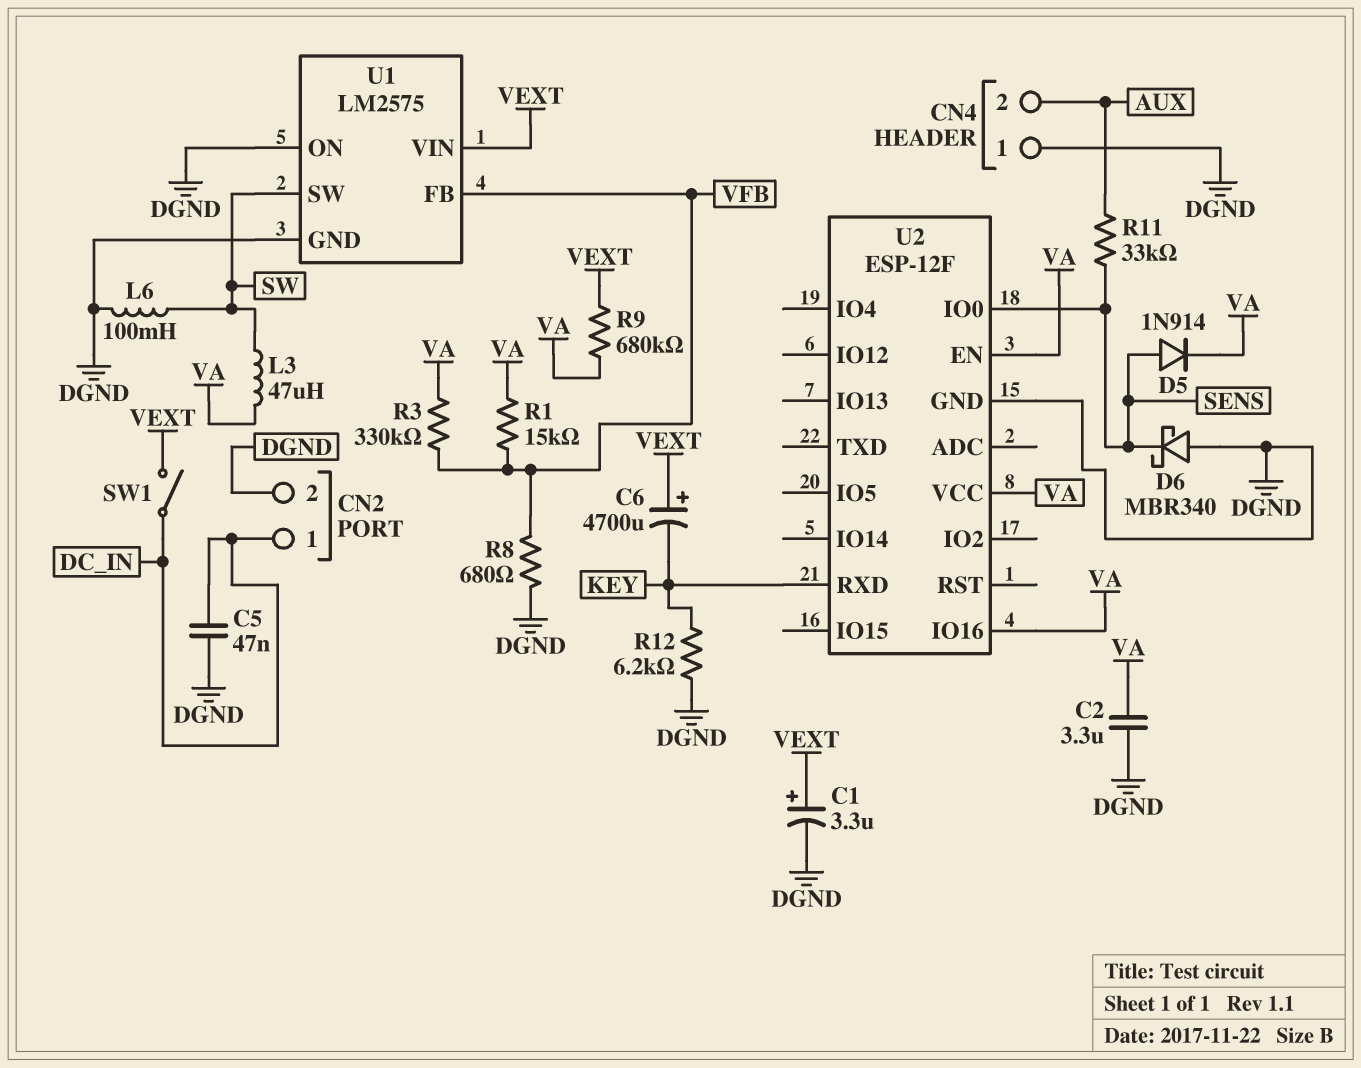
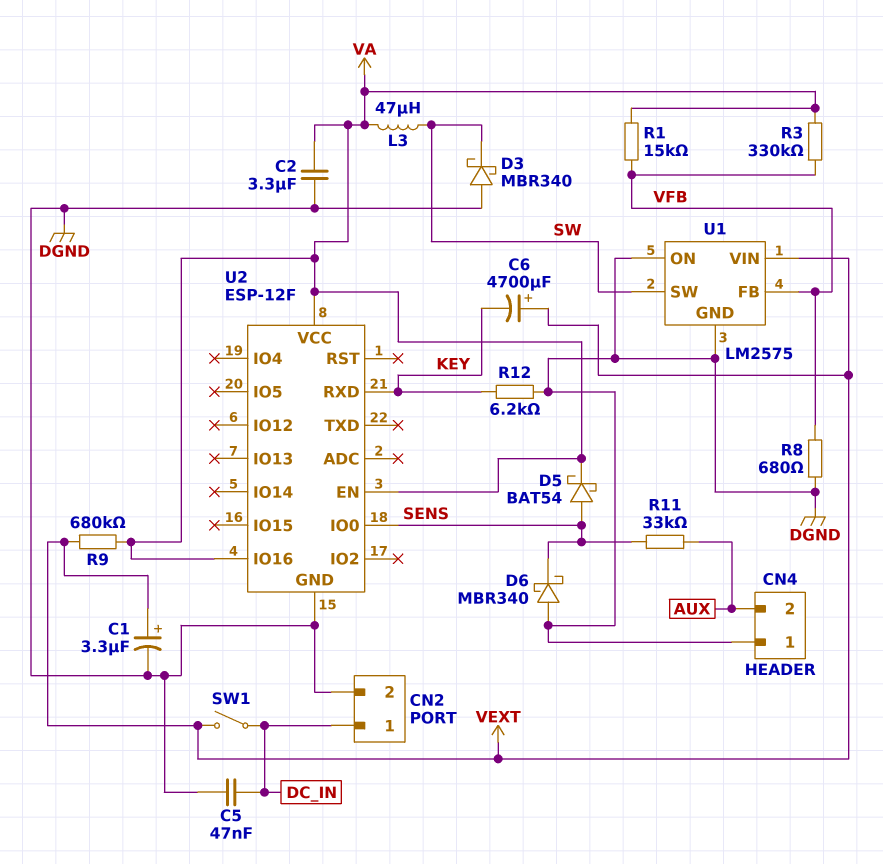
D3: none -> schottky MBR340 (A DGND, K SW)
D5: diode 1N914 (A SENS, K VA) -> schottky BAT54 (A SENS, K VA)
L6: 100mH (DGND, SW) -> none

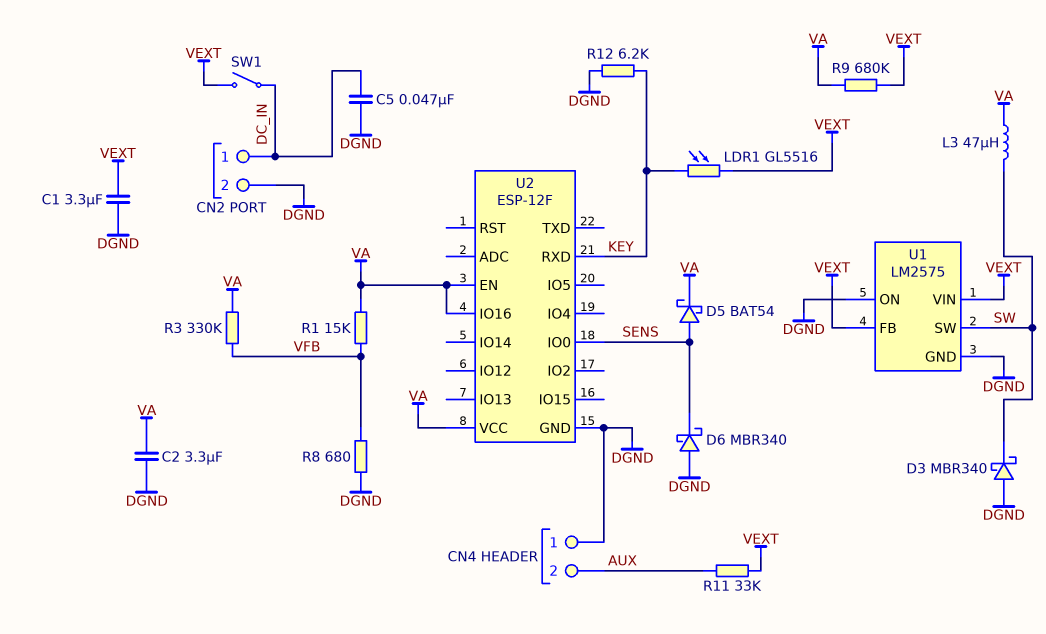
C1: 3.3uF (plus VEXT, minus DGND) -> 3.3uF (DGND, VEXT)
C6: 4700uF (plus VEXT, minus KEY) -> none
LDR1: none -> GL5516 (KEY, VEXT)
R11: 33k (AUX, SENS) -> 33k (AUX, VEXT)
U1 pin FB: VFB -> VEXT

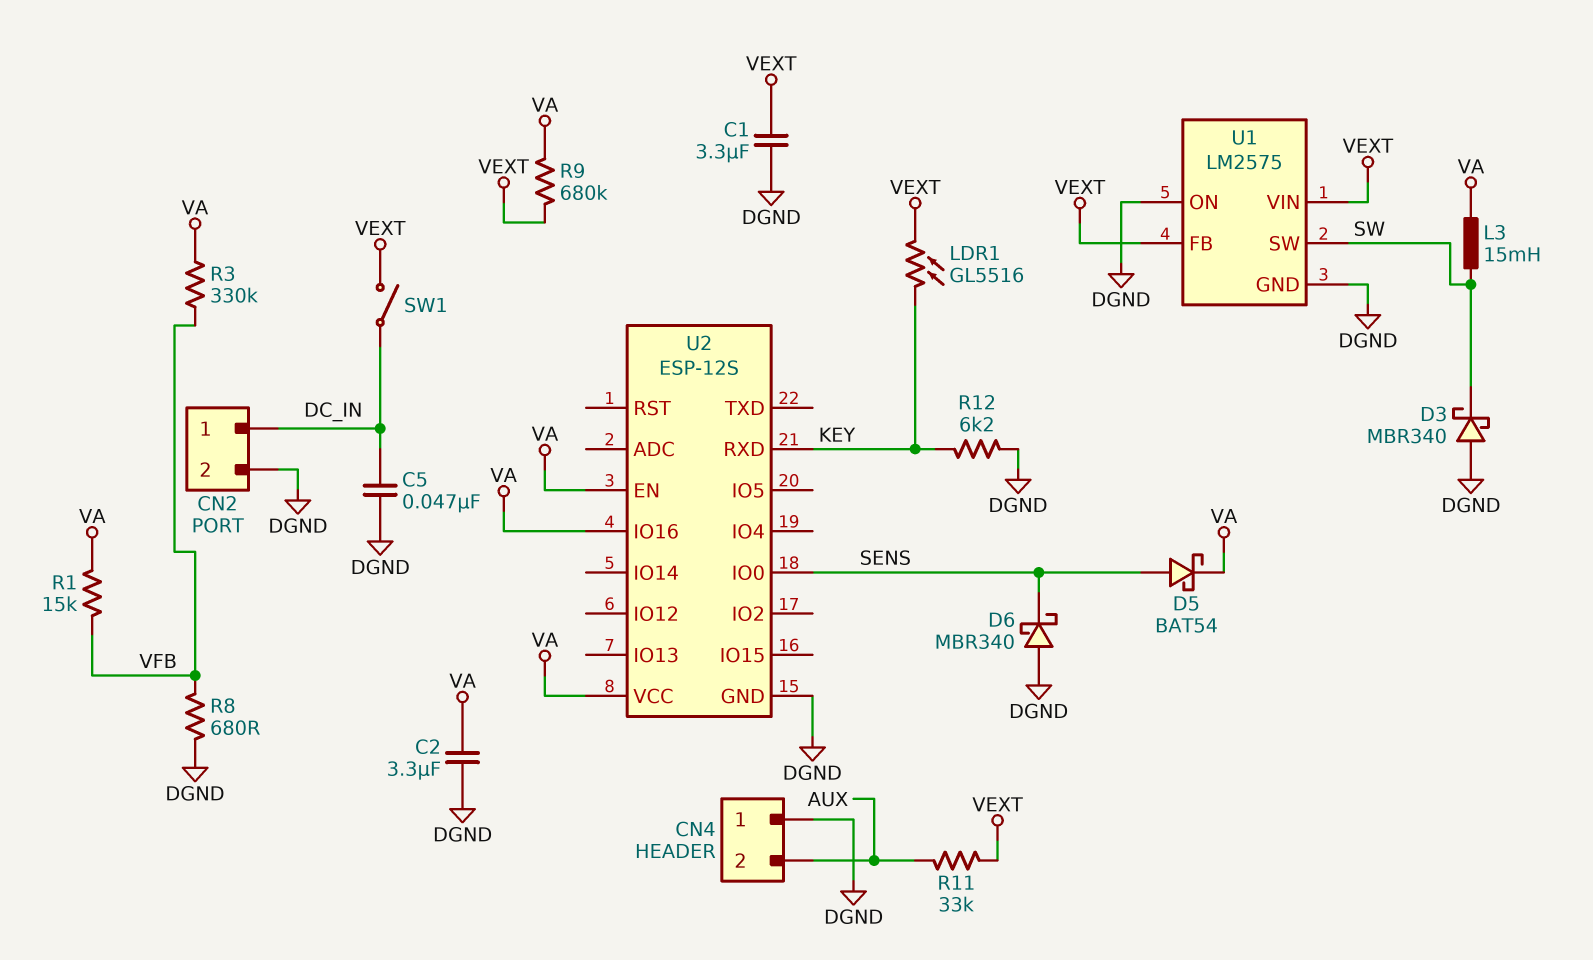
L3: 47uH (SW, VA) -> 15mH (SW, VA)
U2: ESP-12F -> ESP-12S

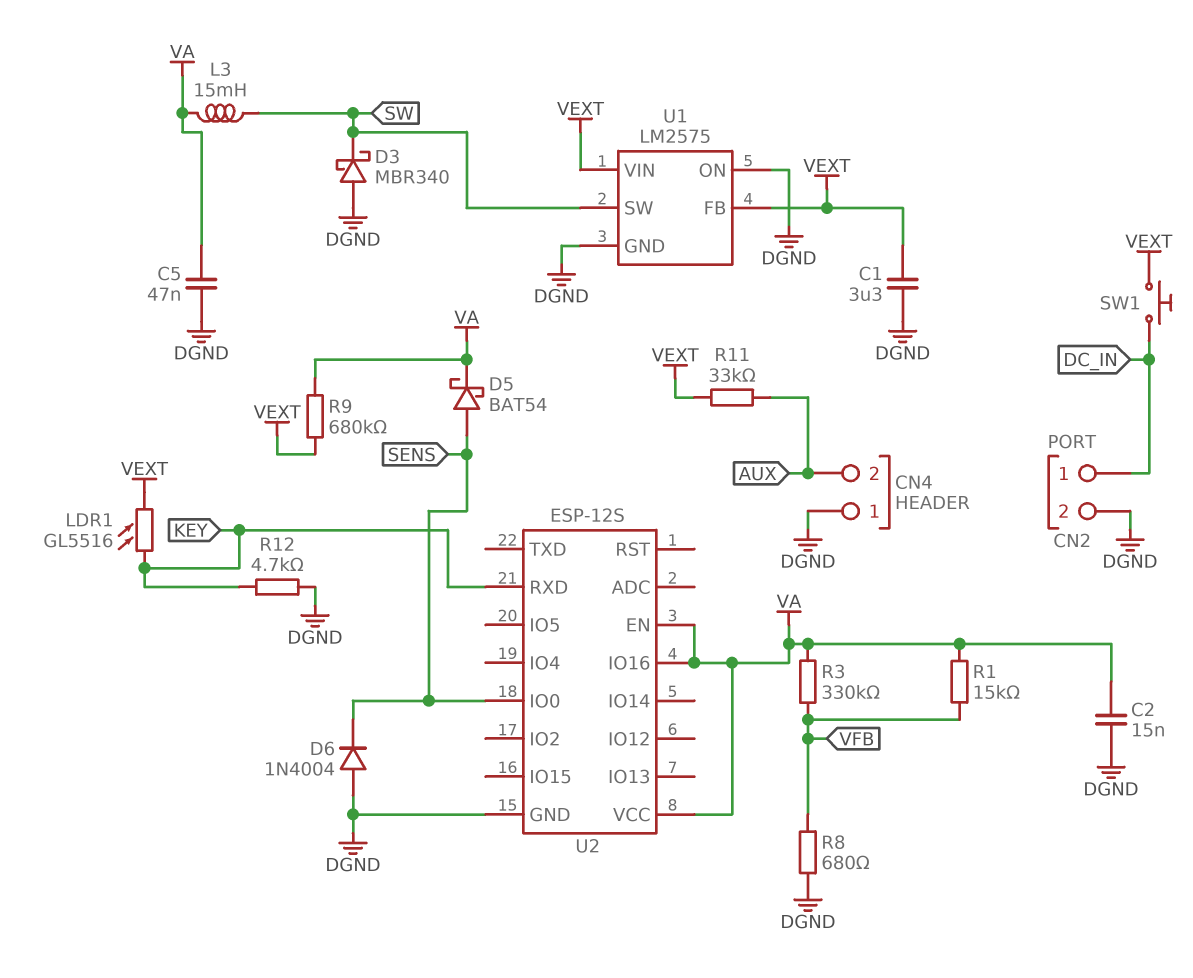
C2: 3.3uF (DGND, VA) -> 15nF (DGND, VA)
C5: 47nF (DC_IN, DGND) -> 47nF (DGND, VA)
D6: schottky MBR340 (A DGND, K SENS) -> diode 1N4004 (A DGND, K SENS)
R12: 6.2k (DGND, KEY) -> 4.7k (DGND, KEY)
SW1: switch (DC_IN, VEXT) -> button (DC_IN, VEXT)

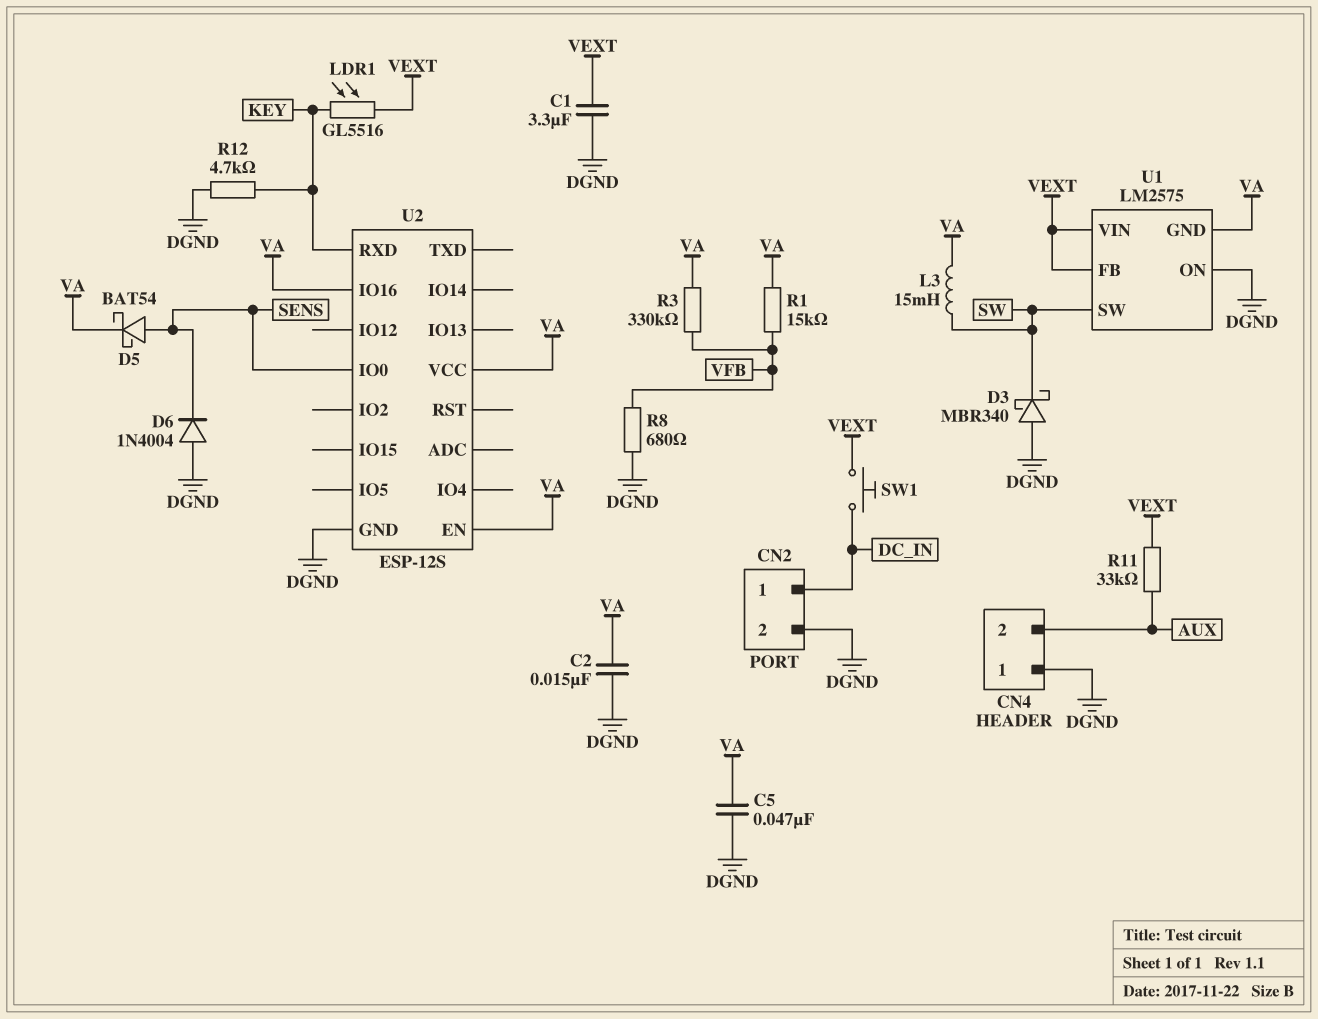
R9: 680k (VA, VEXT) -> none
U1 pin GND: DGND -> VA

